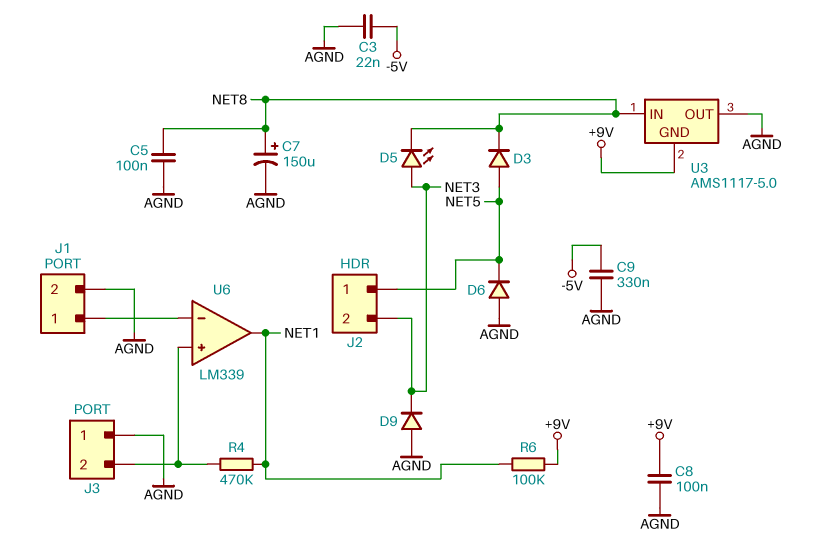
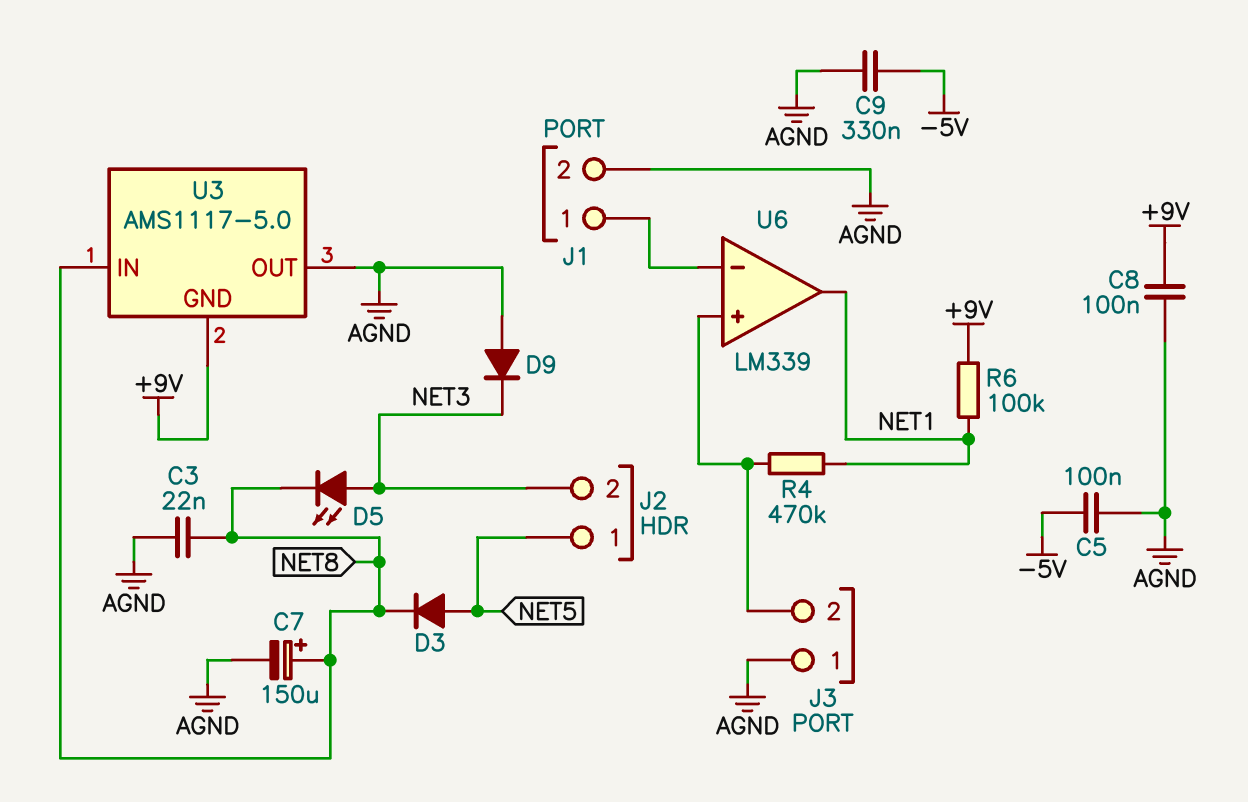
C3: 22nF (-5V, AGND) -> 22nF (AGND, NET8)
C5: 100nF (AGND, NET8) -> 100nF (-5V, AGND)
D6: diode (A AGND, K NET5) -> none

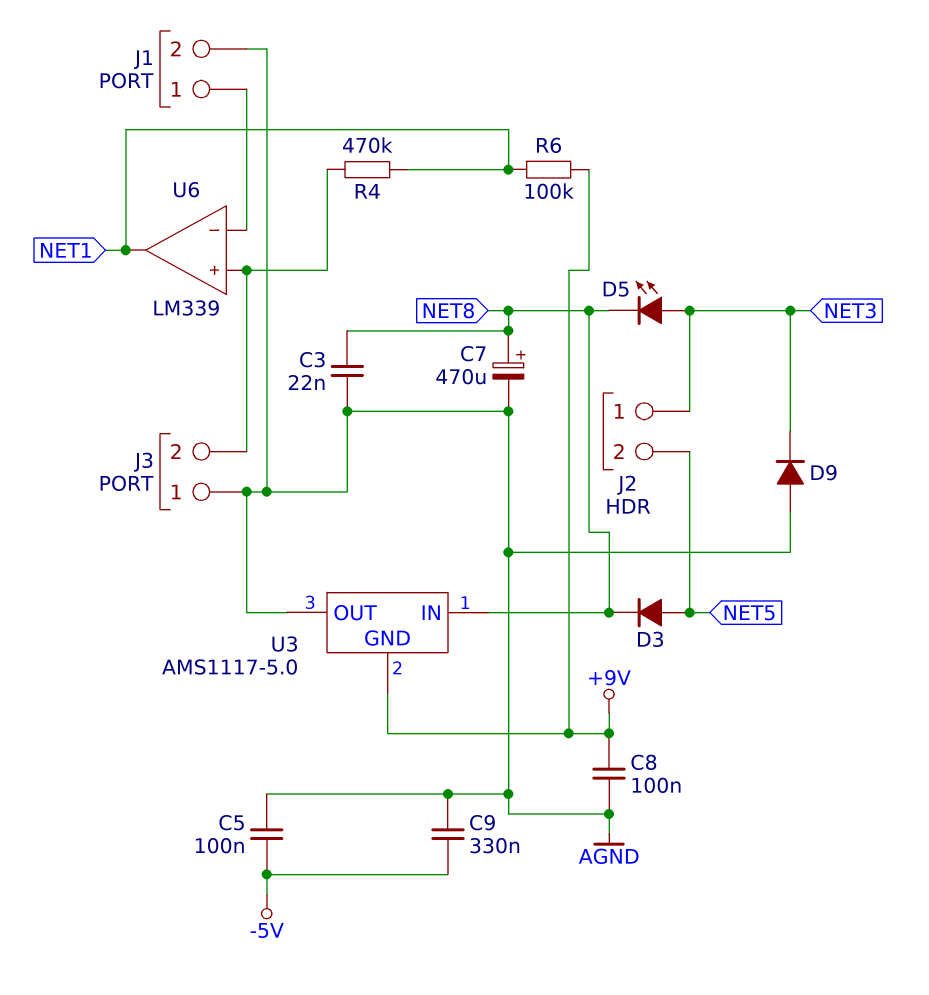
C7: 150uF (plus NET8, minus AGND) -> 470uF (plus NET8, minus AGND)
J2 pin 1: NET5 -> NET3
J2 pin 2: NET3 -> NET5

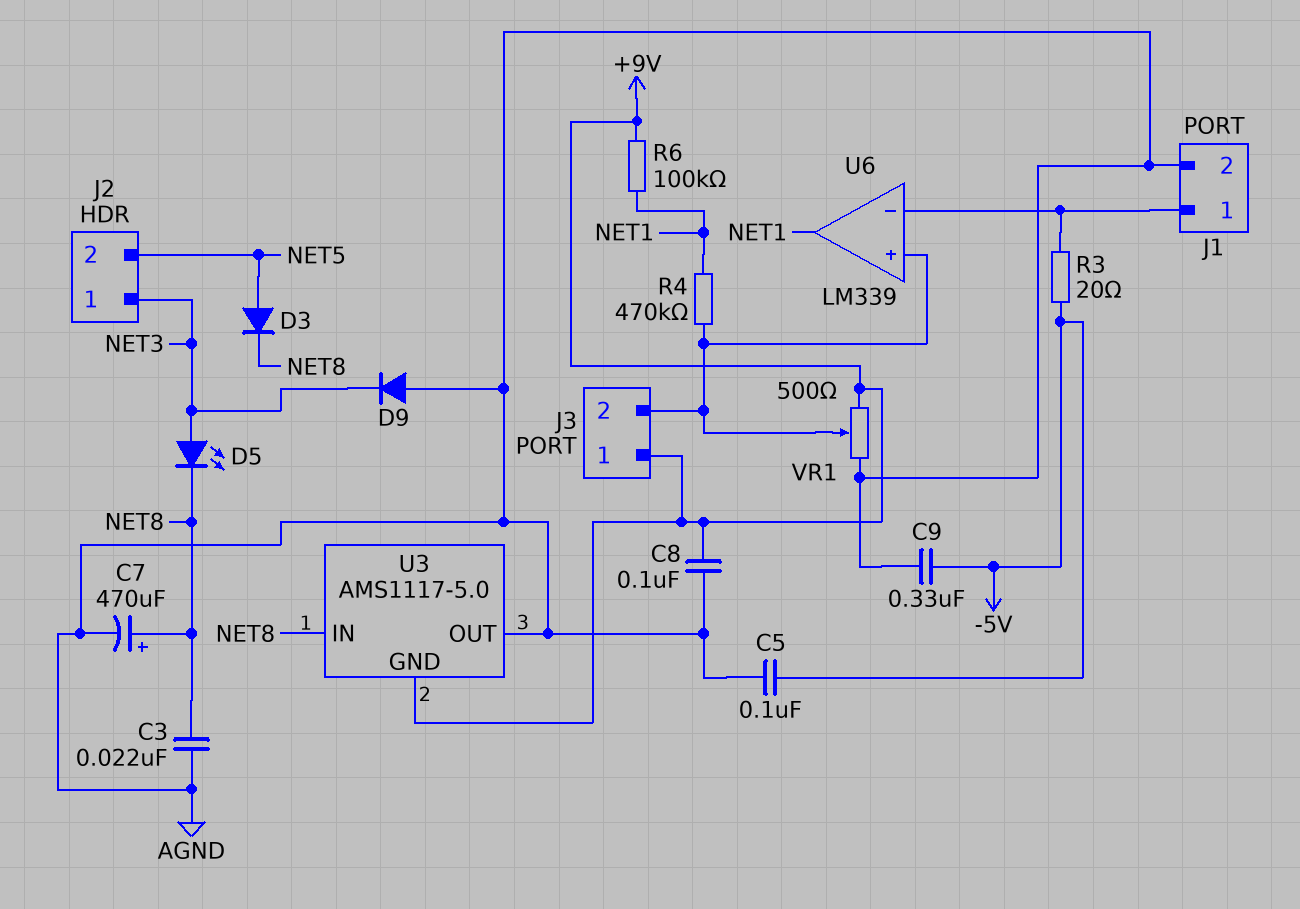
J3 pin 1: AGND -> +9V
R3: none -> 20 (-5V, J1/1)
VR1: none -> 500 (+9V, AGND, wiper J3/2)

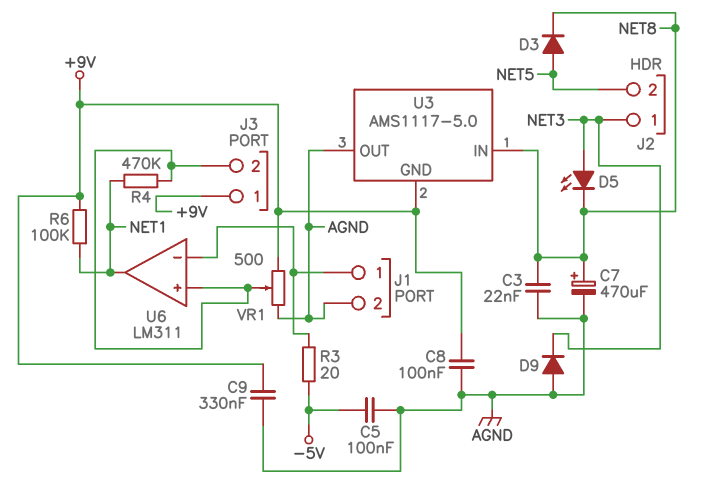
C9: 330nF (-5V, AGND) -> 330nF (+9V, AGND)
U6: LM339 -> LM311

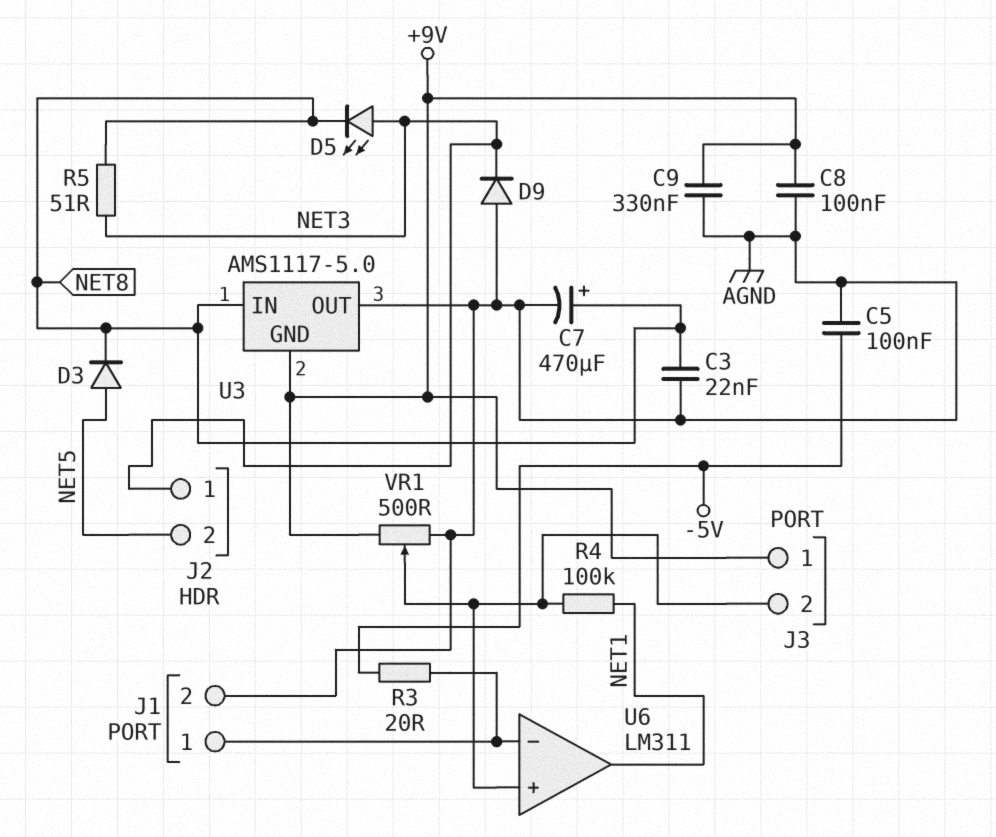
R4: 470k (J3/2, NET1) -> 100k (J3/2, NET1)
R5: none -> 51 (NET3, NET8)
R6: 100k (+9V, NET1) -> none

